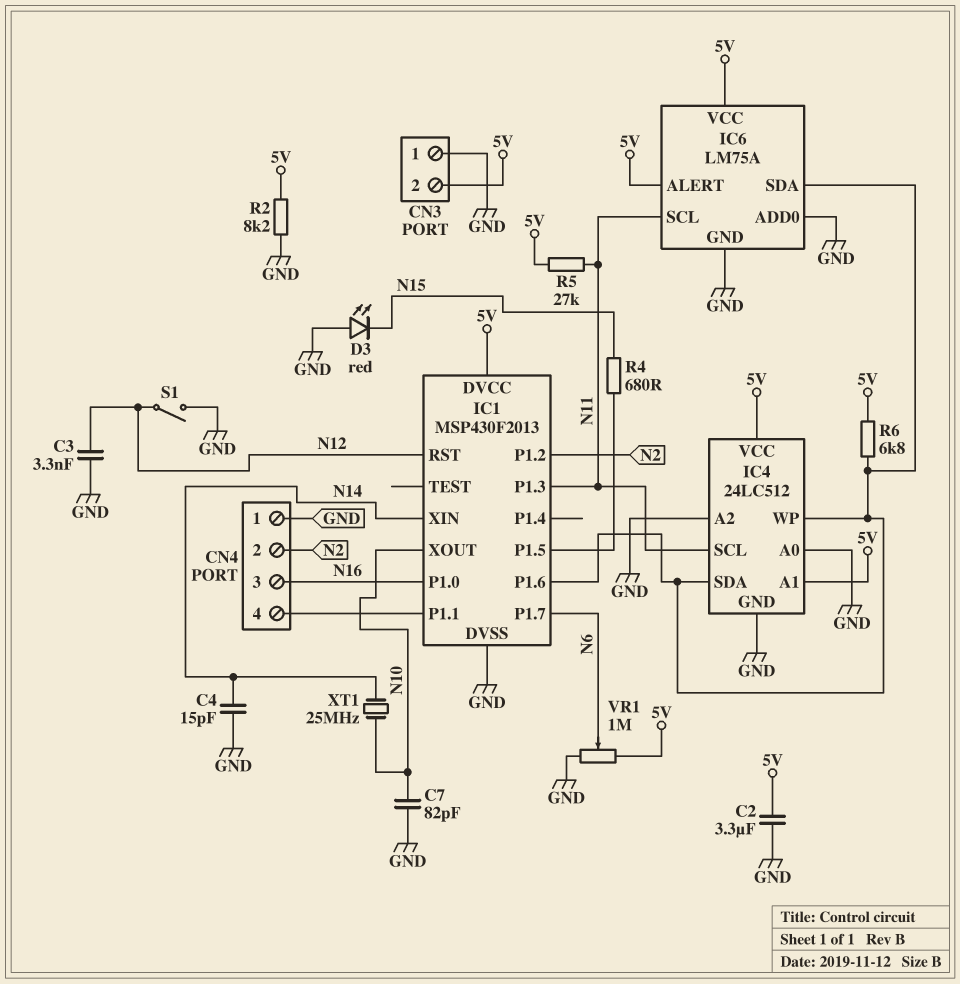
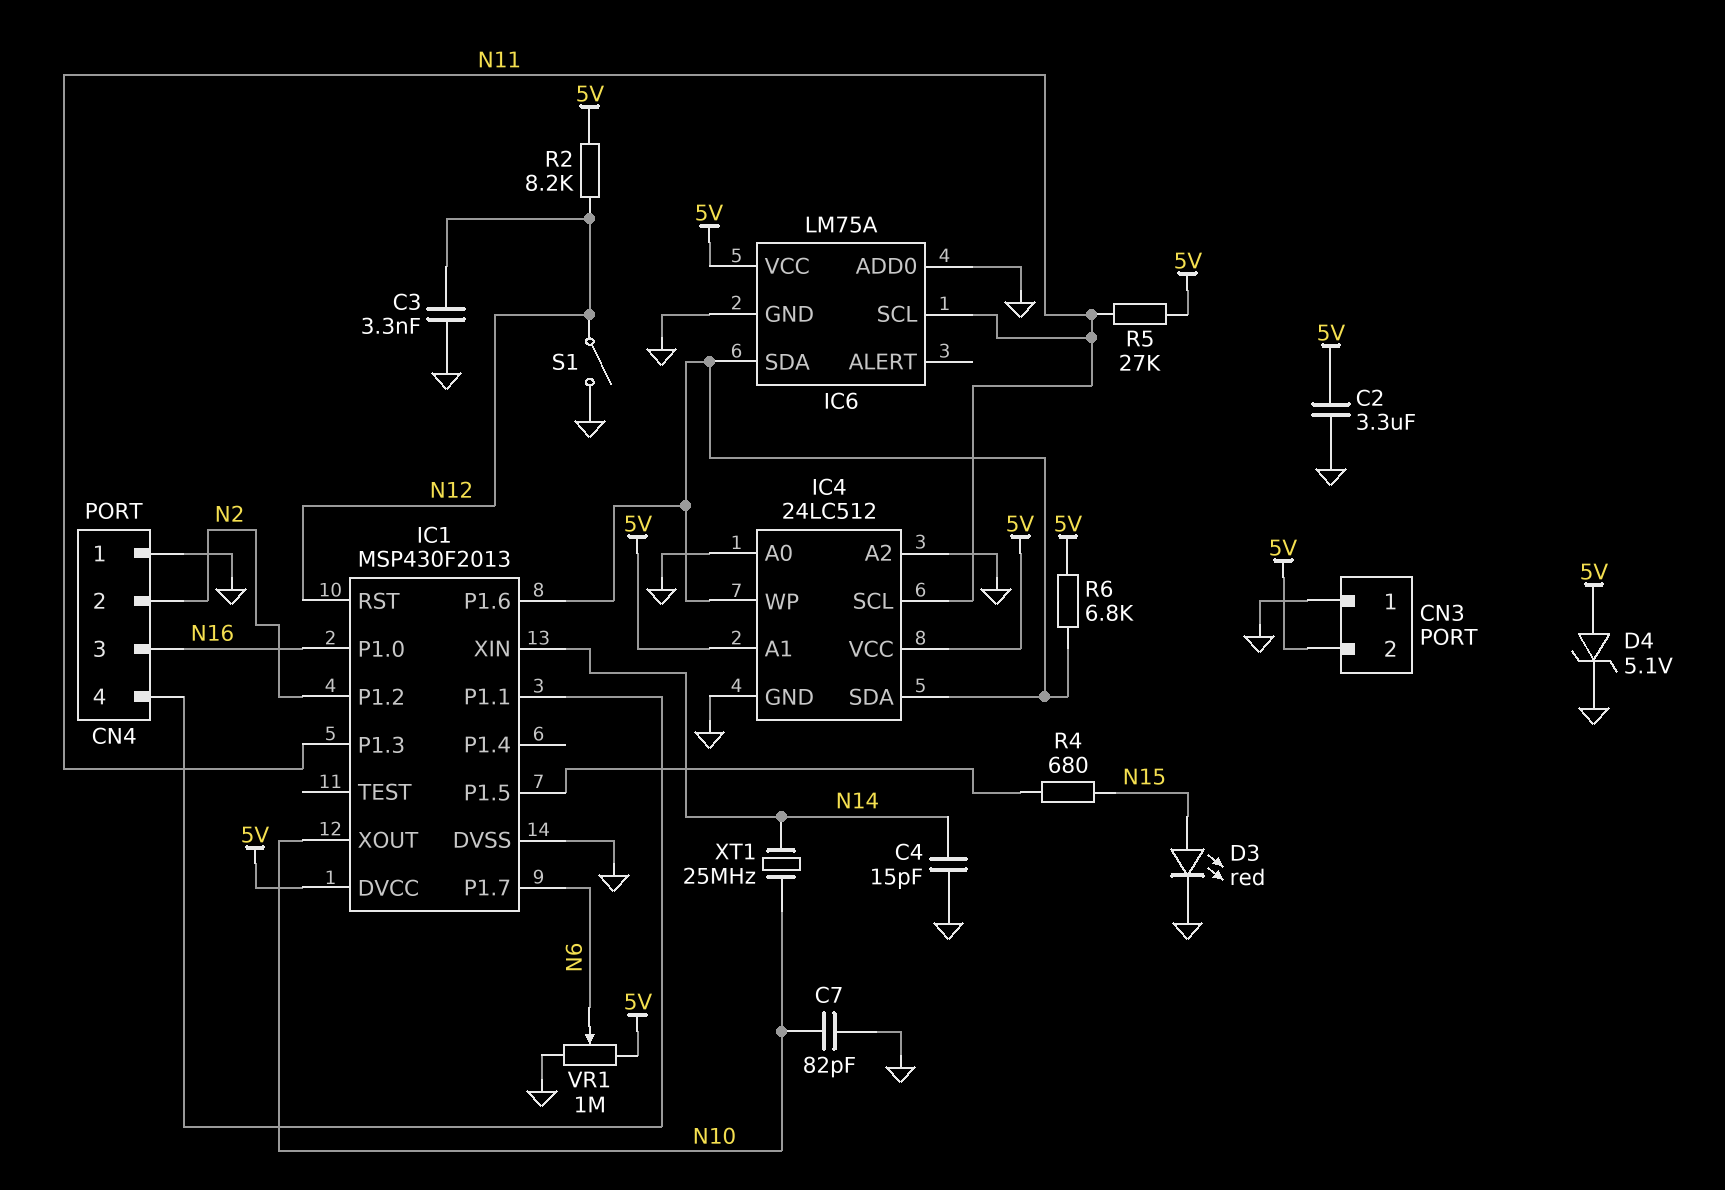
D3: LED red (A GND, K N15) -> LED red (A N15, K GND)
D4: none -> zener 5.1V (A 5V, K GND)
IC6 pin ALERT: 5V -> none
R2: 8.2k (5V, GND) -> 8.2k (5V, N12)

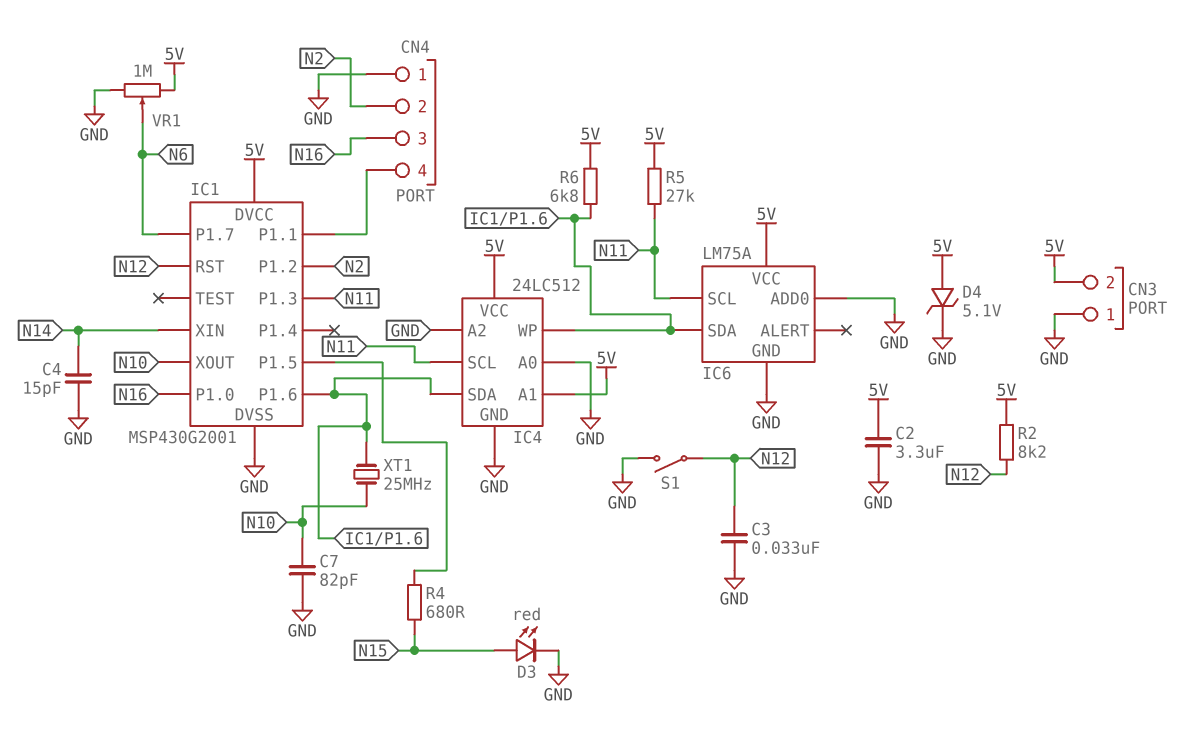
C3: 3.3nF (GND, N12) -> 33nF (GND, N12)
IC1: MSP430F2013 -> MSP430G2001
XT1: 25MHz (N10, N14) -> 25MHz (IC1/P1.6, N10)

